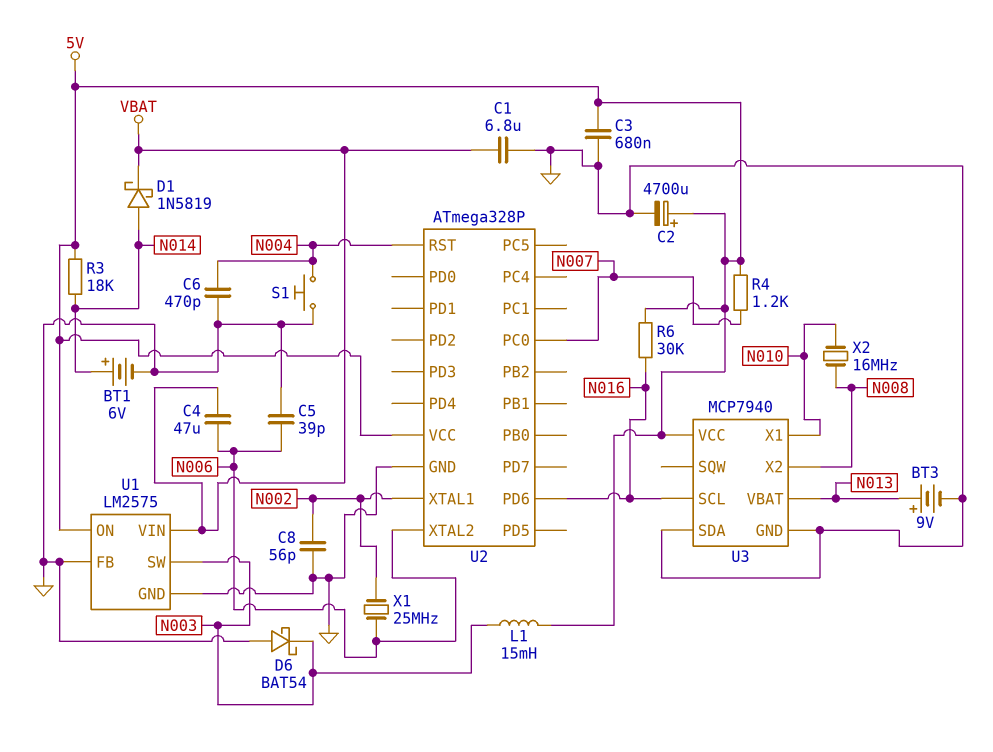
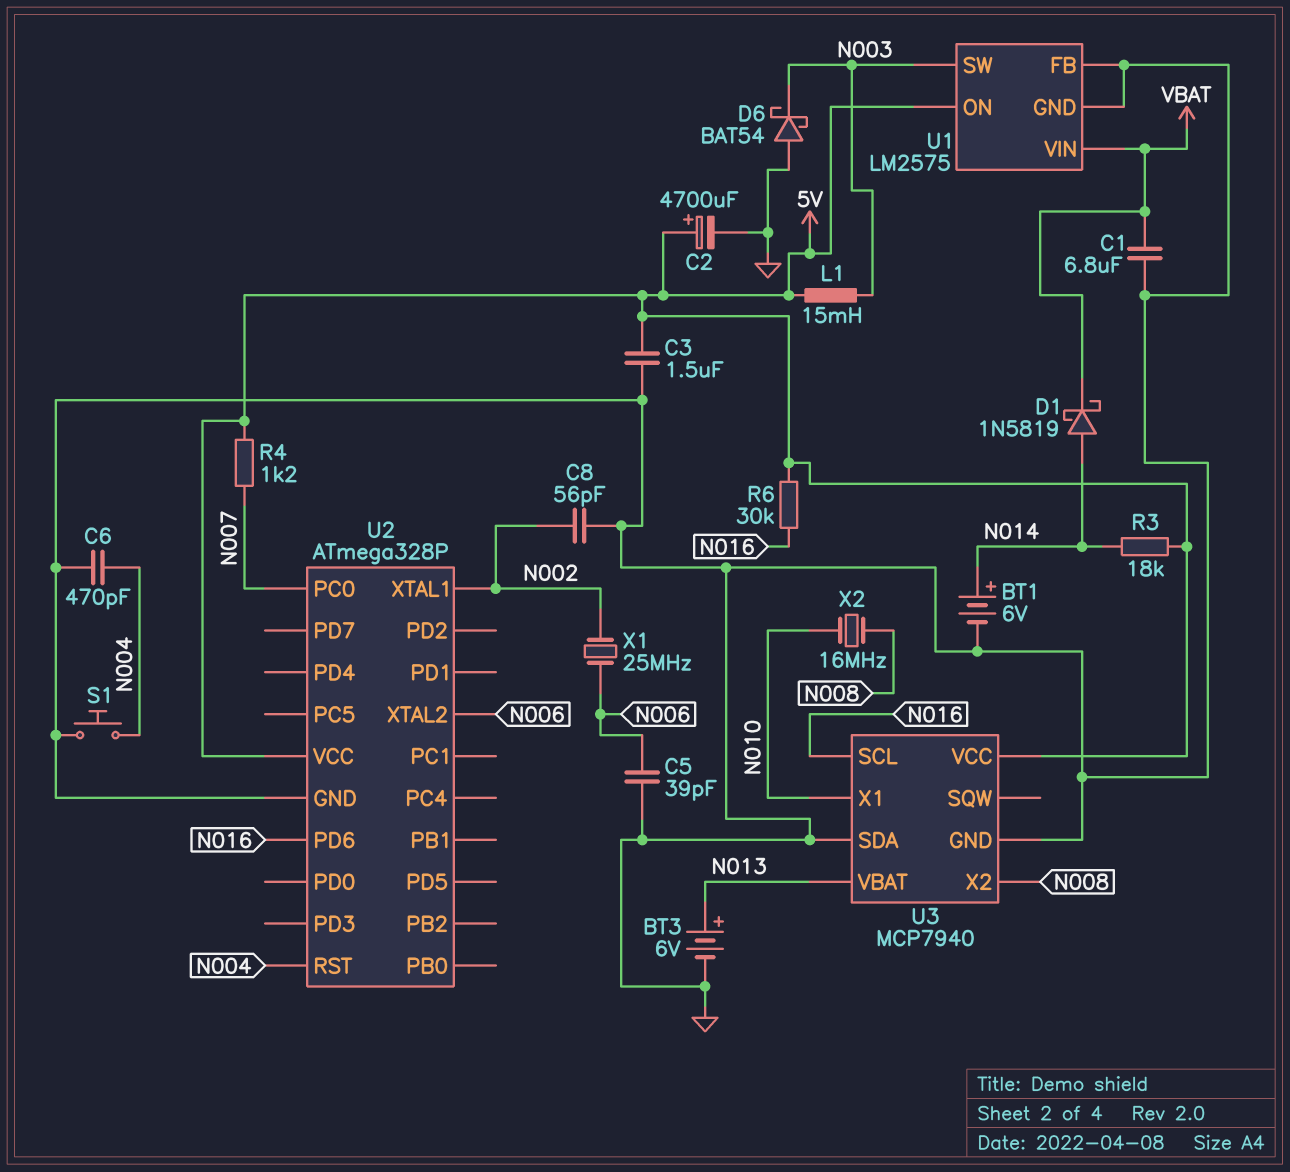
BT3: 9V (plus N013, minus GND) -> 6V (plus N013, minus GND)
C3: 680nF (5V, GND) -> 1.5uF (5V, GND)
C4: 47uF (N006, VBAT) -> none

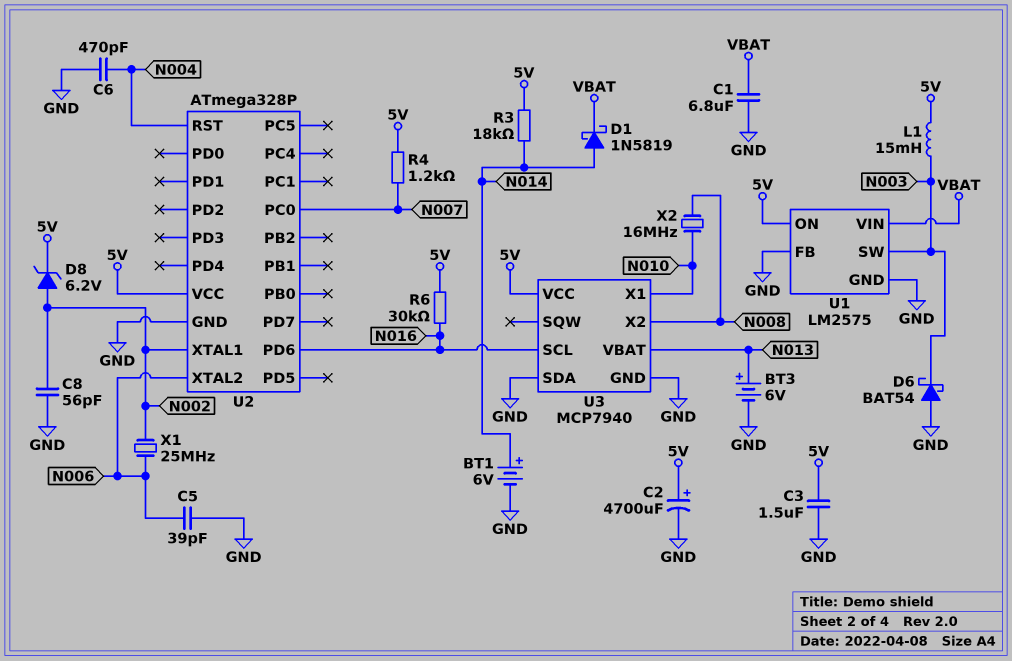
D8: none -> zener 6.2V (A N002, K 5V)
S1: button (GND, N004) -> none

